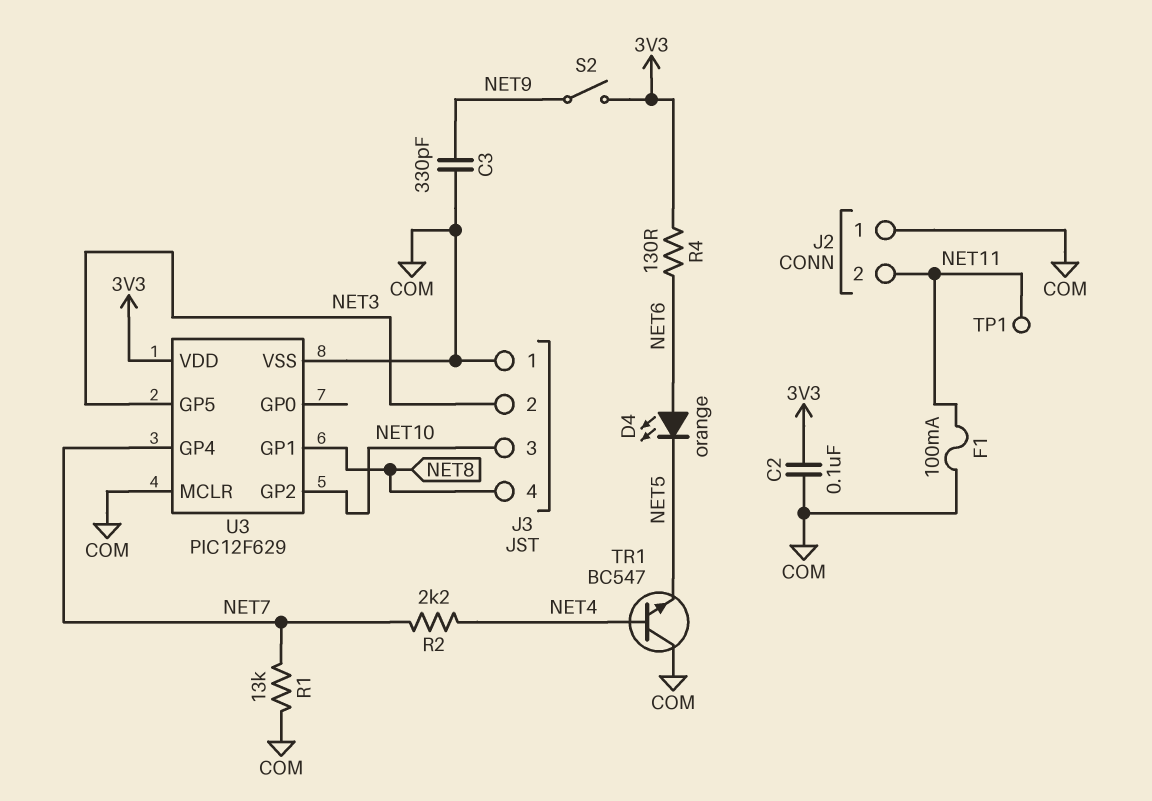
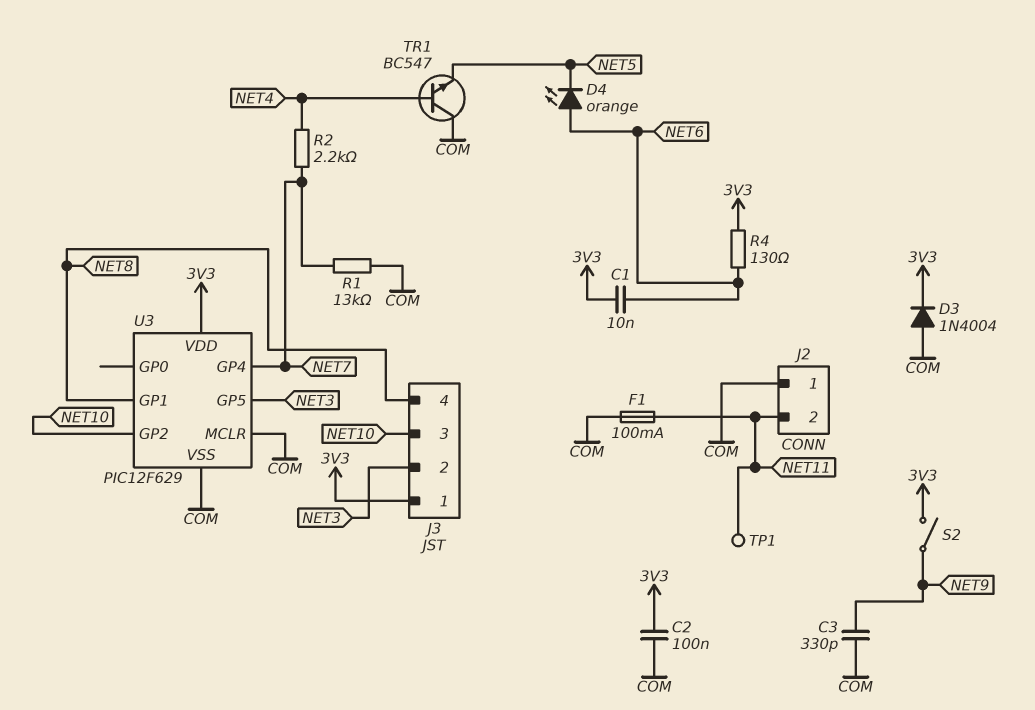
C1: none -> 10nF (3V3, NET6)
D3: none -> diode 1N4004 (A COM, K 3V3)
J3 pin 1: COM -> 3V3

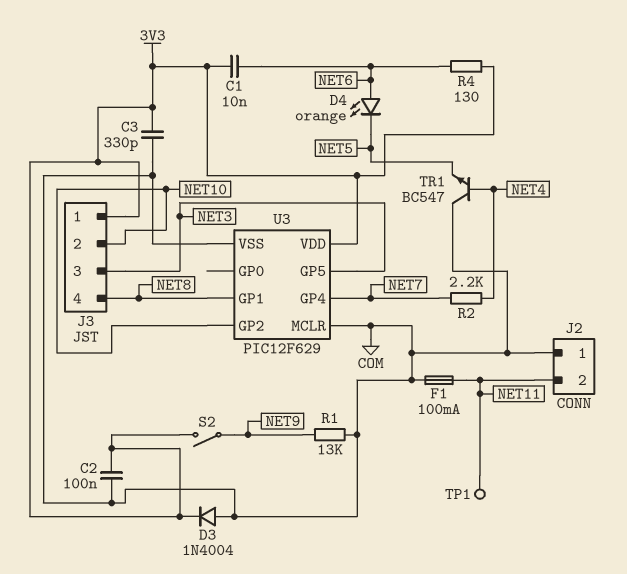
C3: 330pF (COM, NET9) -> 330pF (3V3, COM)
J3 pin 2: NET3 -> NET10
J3 pin 3: NET10 -> NET3
R1: 13k (COM, NET7) -> 13k (COM, NET9)

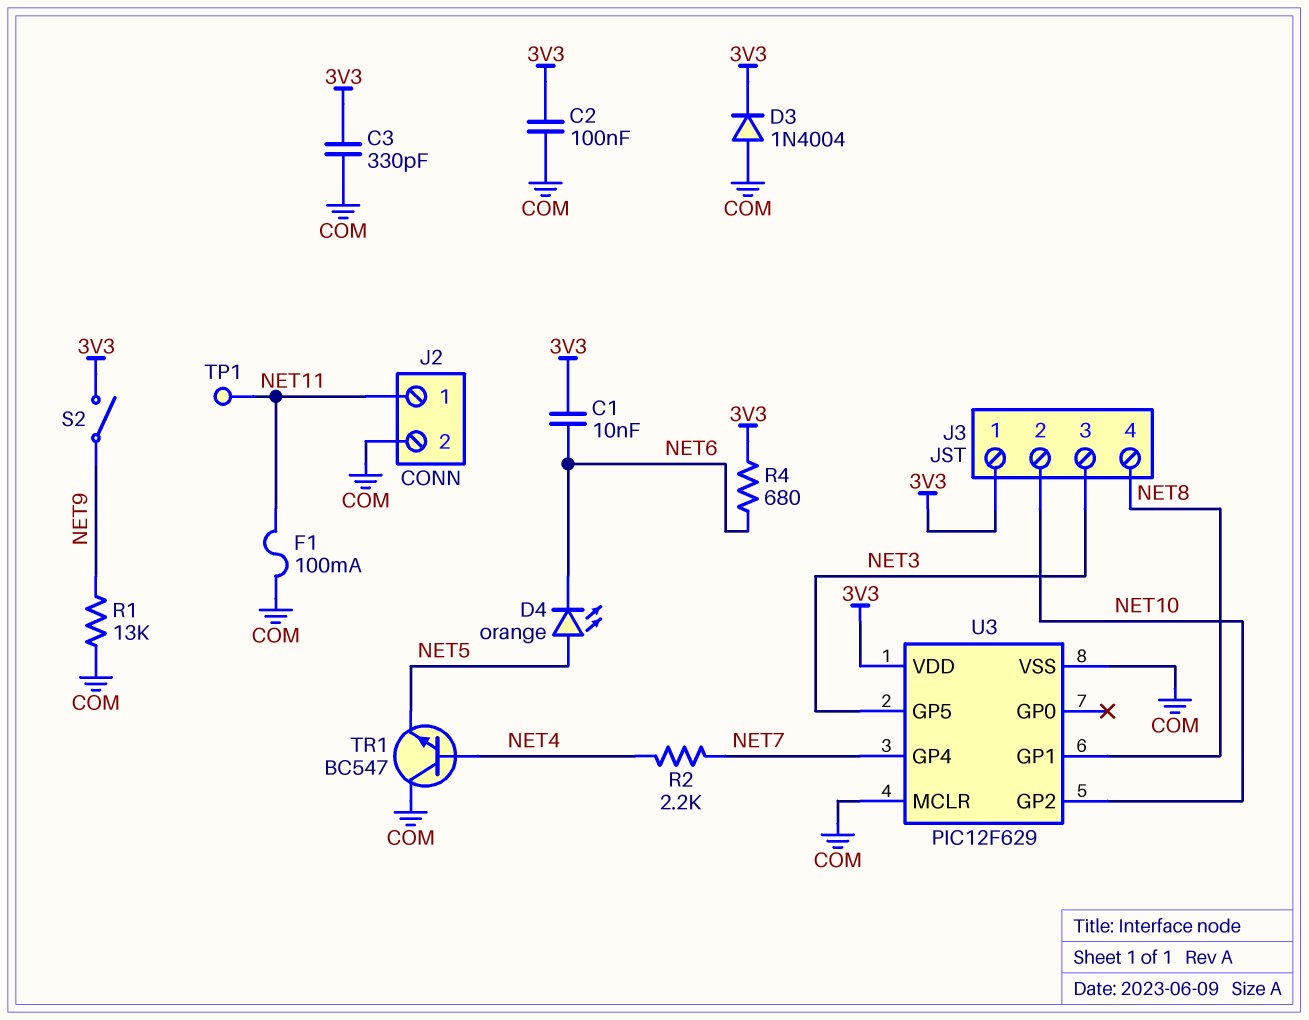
D4: LED orange (A NET6, K NET5) -> LED orange (A NET5, K NET6)
J2 pin 1: COM -> NET11
J2 pin 2: NET11 -> COM
R4: 130 (3V3, NET6) -> 680 (3V3, NET6)

